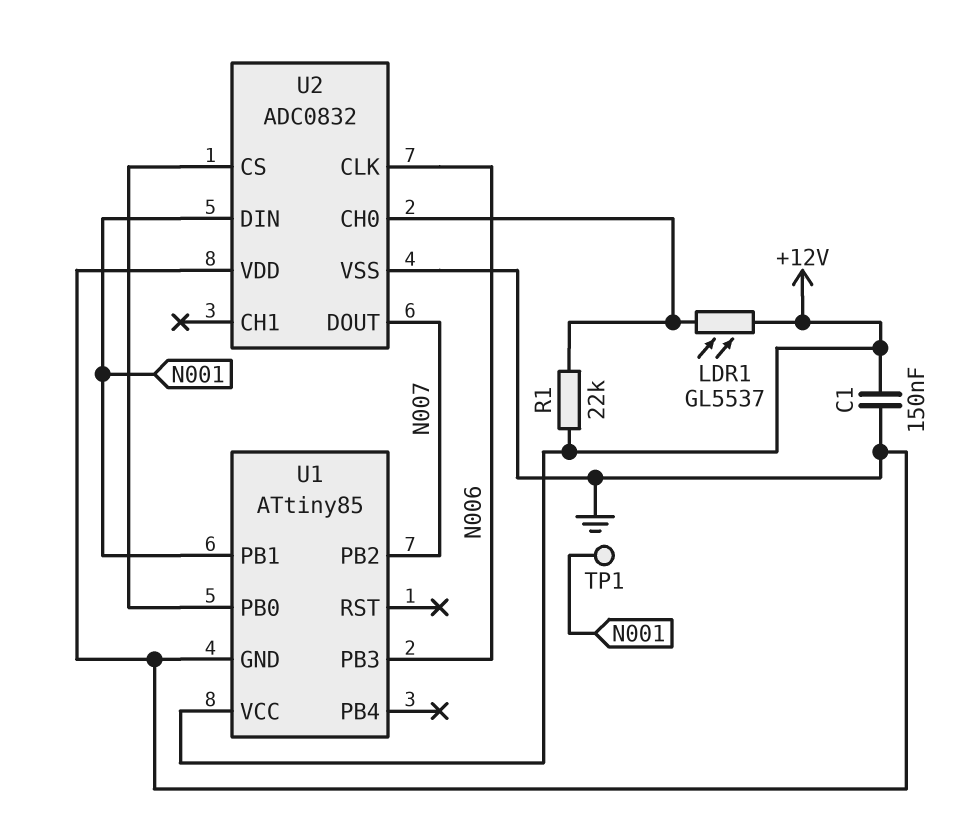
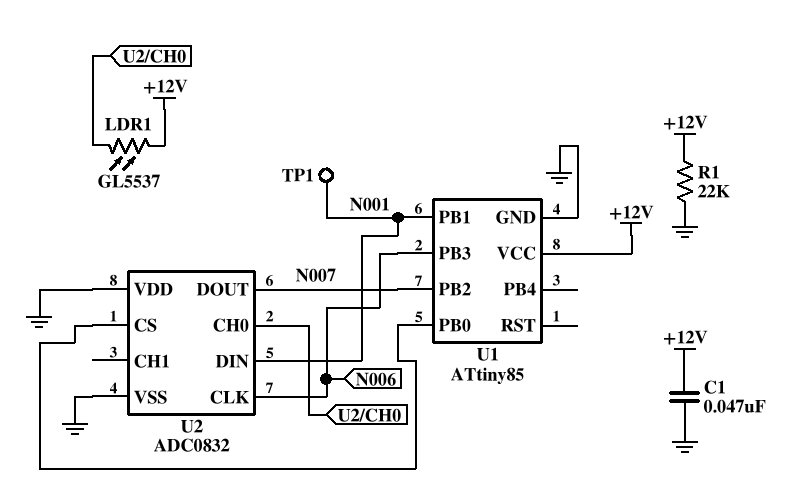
C1: 150nF (+12V, GND) -> 47nF (+12V, GND)
R1: 22k (+12V, U2/CH0) -> 22k (+12V, GND)

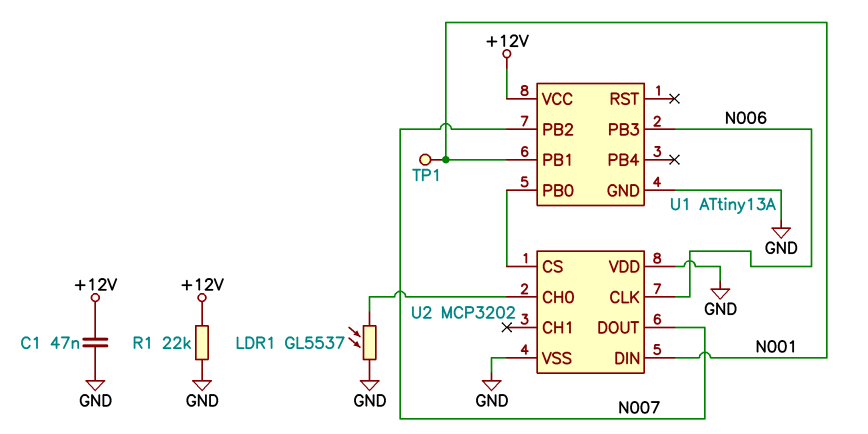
LDR1: GL5537 (+12V, U2/CH0) -> GL5537 (GND, U2/CH0)
U1: ATtiny85 -> ATtiny13A
U2: ADC0832 -> MCP3202

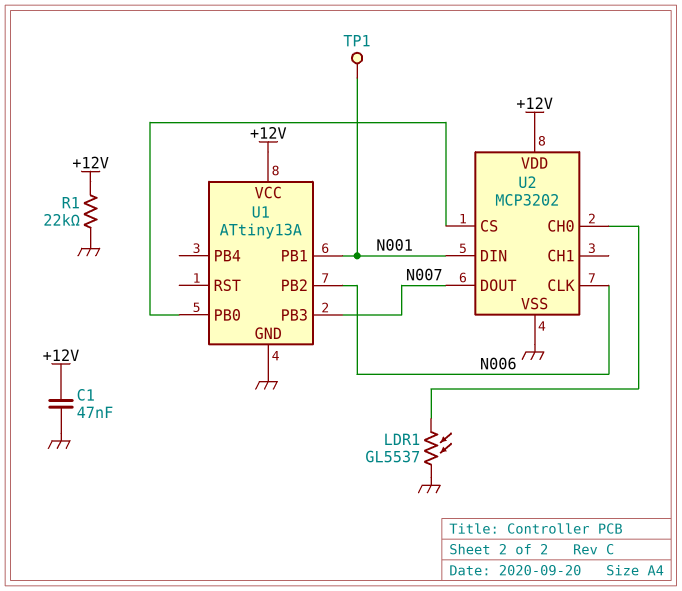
U1 pin PB2: N007 -> N006
U1 pin PB3: N006 -> N007
U2 pin VDD: GND -> +12V

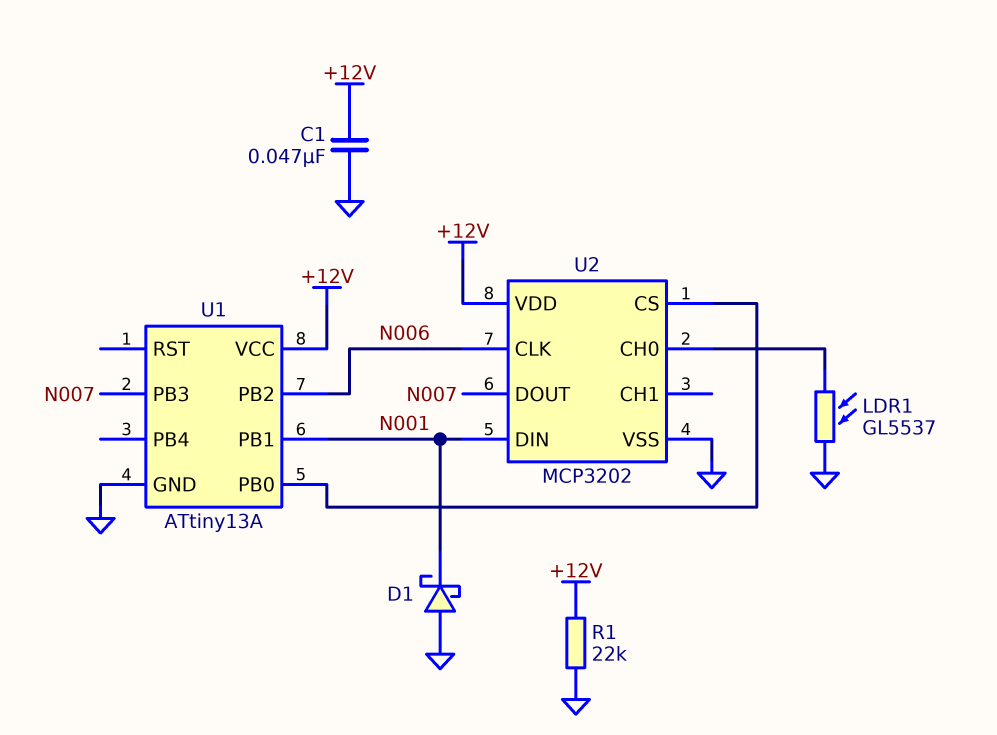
D1: none -> schottky (A GND, K N001)
TP1: test point (N001) -> none

